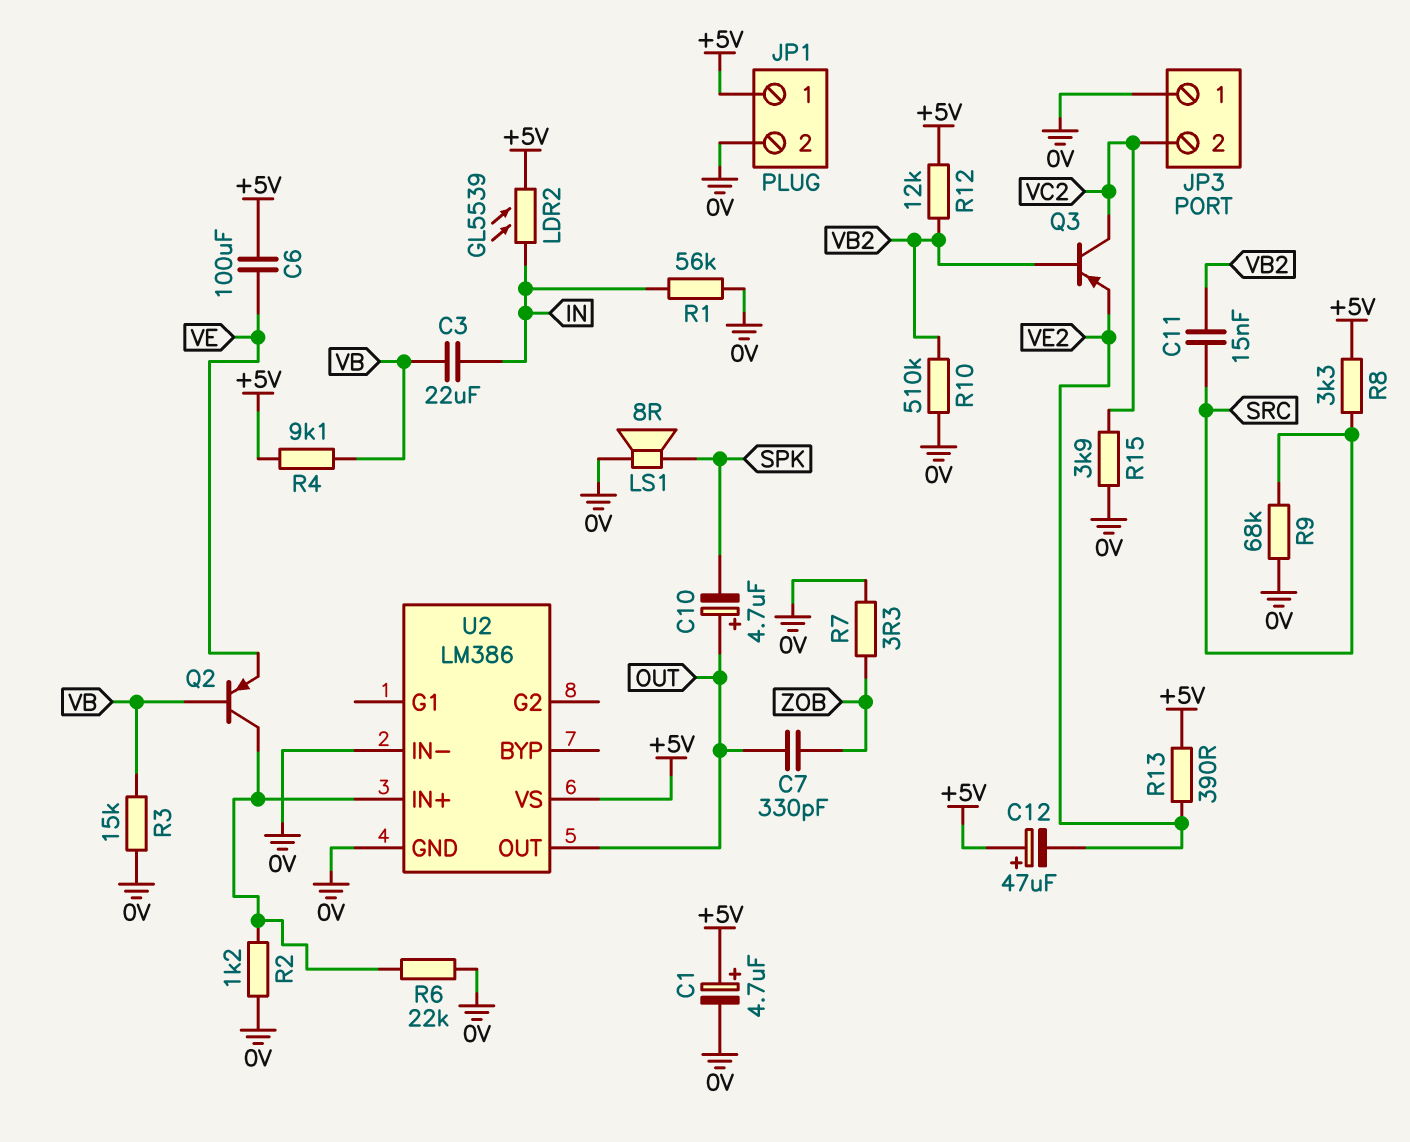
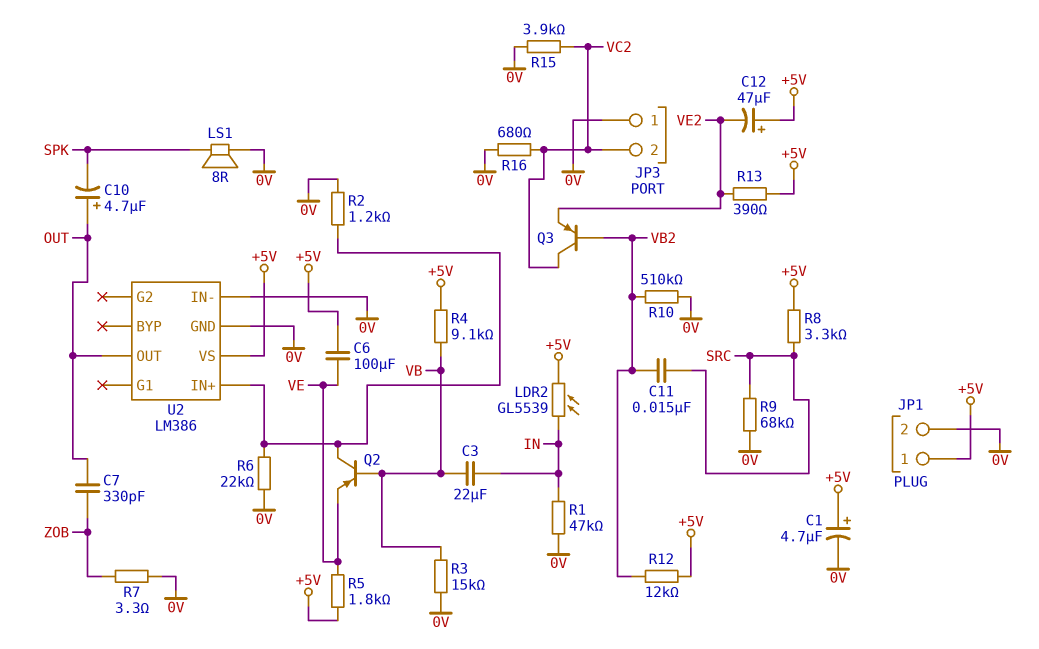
R1: 56k (0V, IN) -> 47k (0V, IN)
R5: none -> 1.8k (+5V, VE)
R16: none -> 680 (0V, VC2)

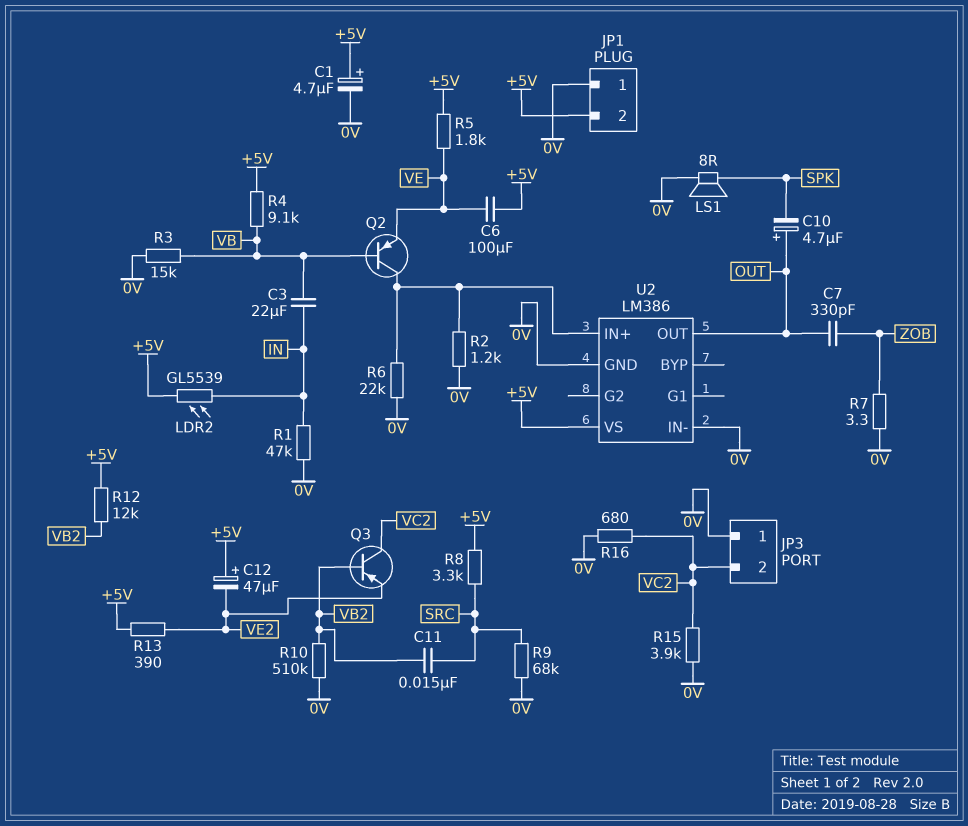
JP1 pin 1: +5V -> 0V
JP1 pin 2: 0V -> +5V

